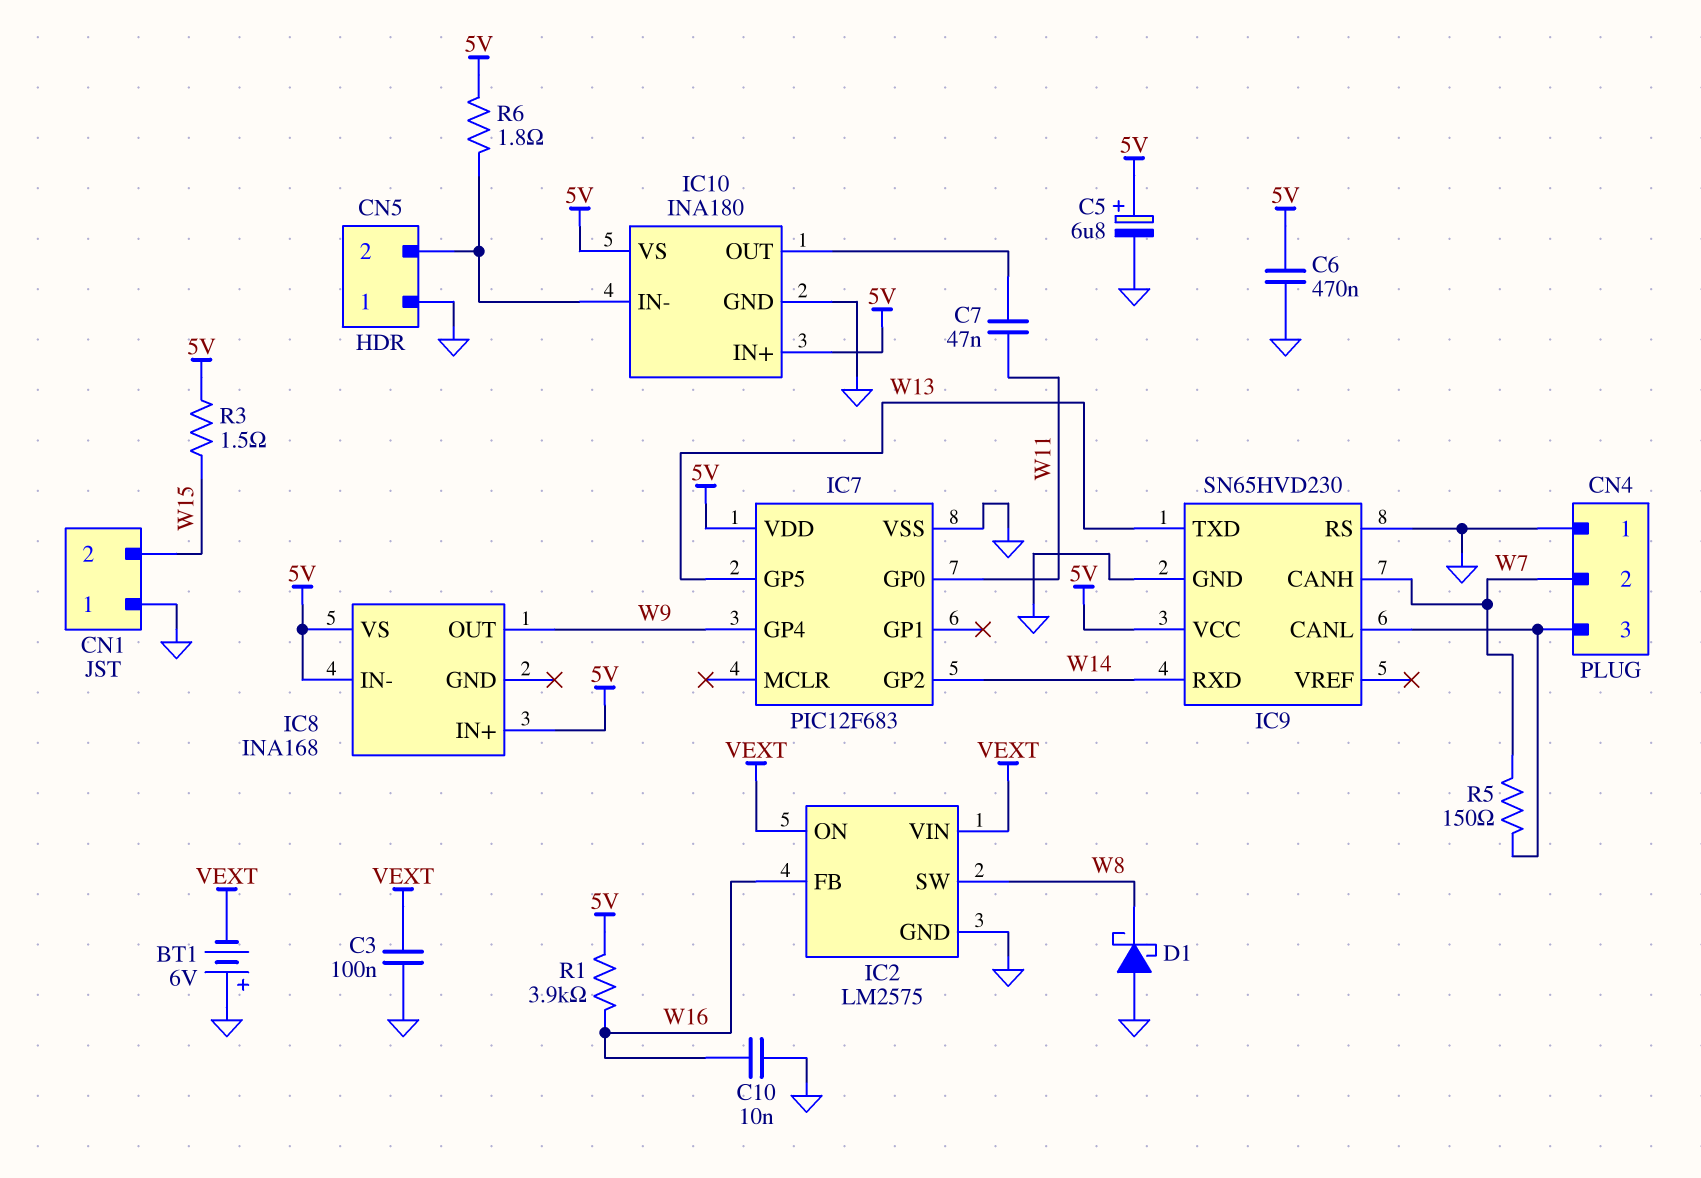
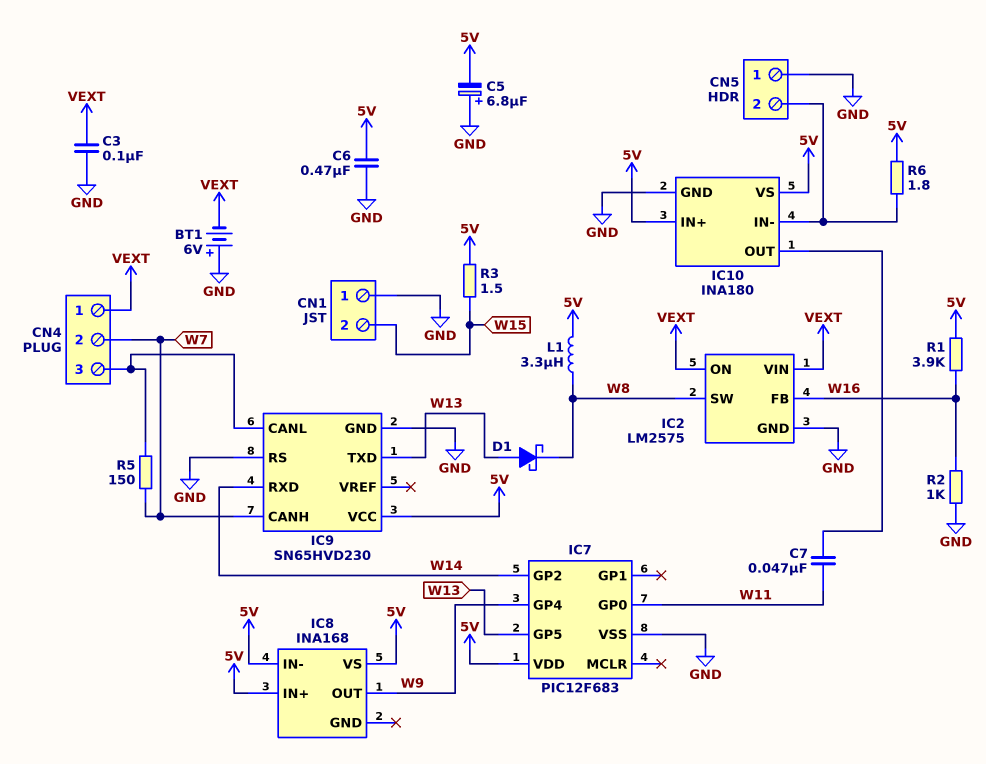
C5: 6.8uF (plus 5V, minus GND) -> 6.8uF (plus GND, minus 5V)
C10: 10nF (GND, W16) -> none
CN4 pin 1: GND -> VEXT
D1: schottky (A GND, K W8) -> schottky (A W13, K W8)
L1: none -> 3.3uH (5V, W8)
R2: none -> 1k (GND, W16)

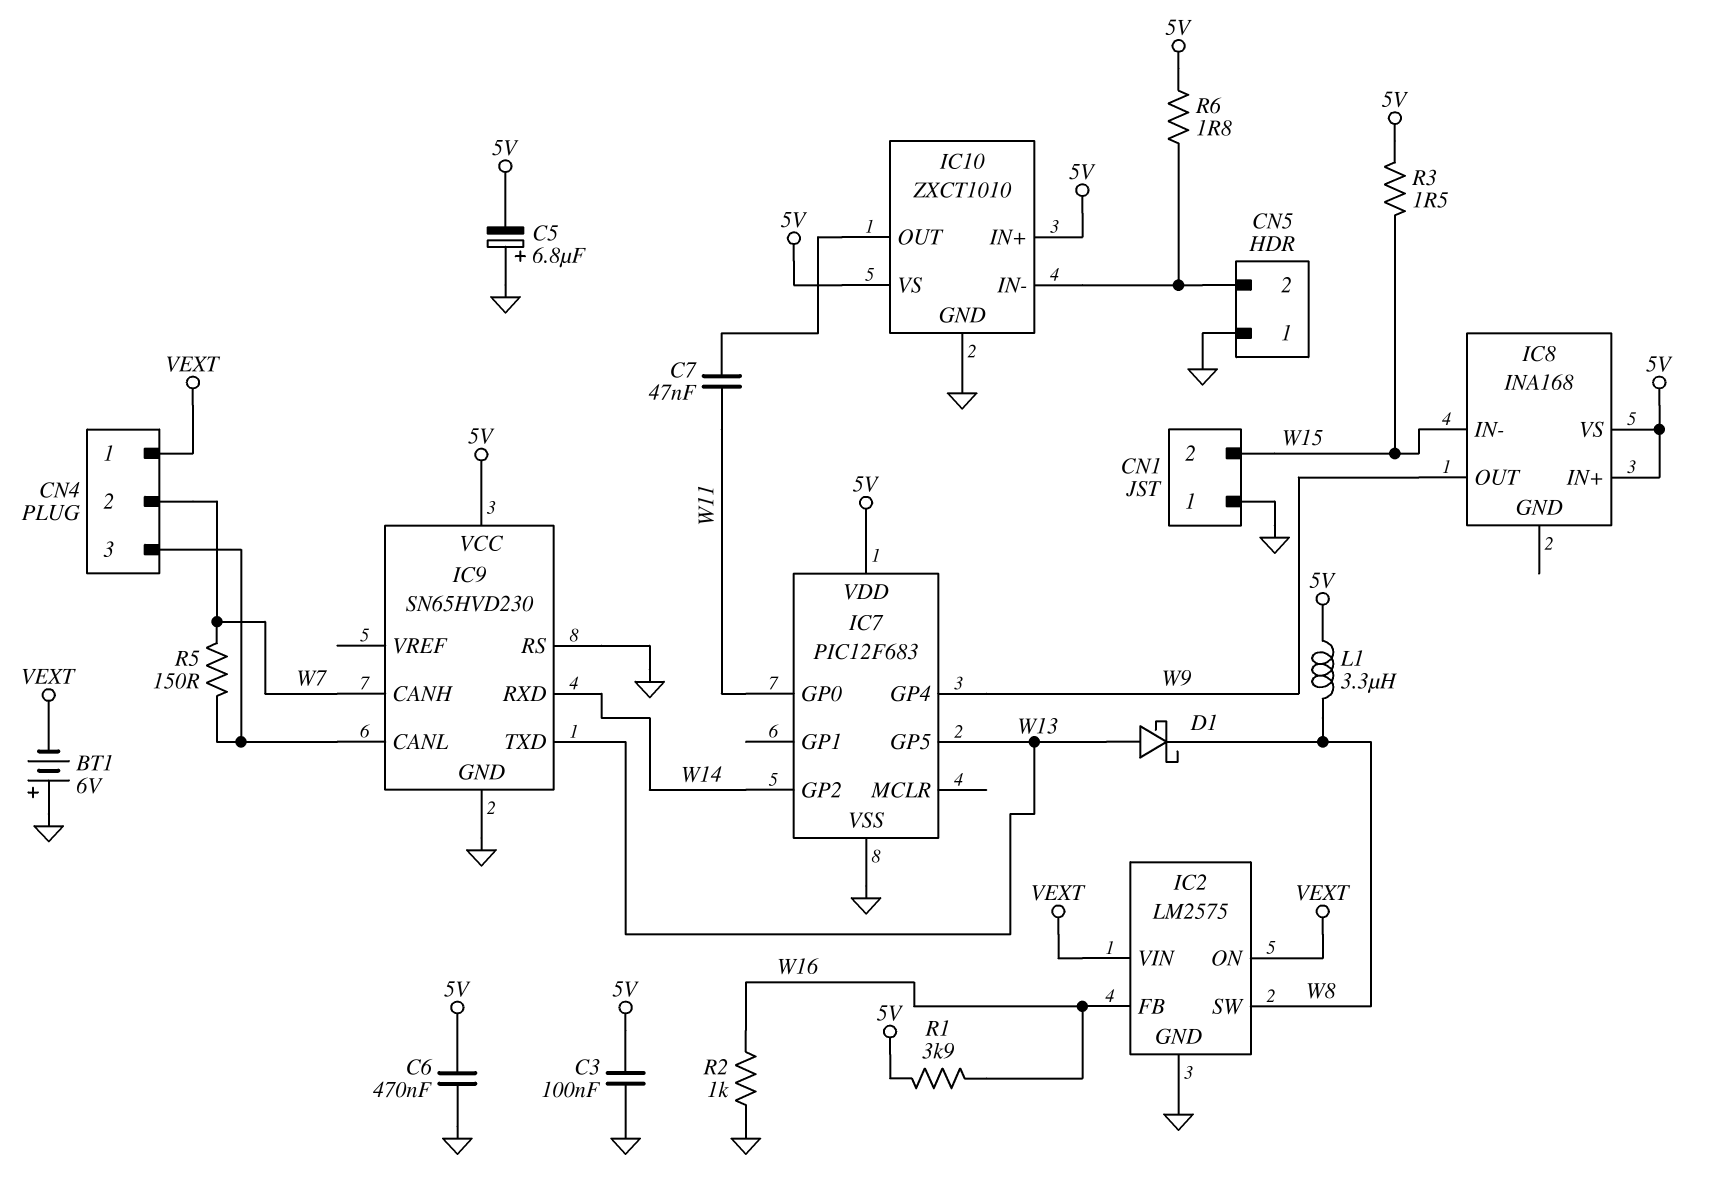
C3: 100nF (GND, VEXT) -> 100nF (5V, GND)
IC8 pin IN-: 5V -> W15
IC10: INA180 -> ZXCT1010

